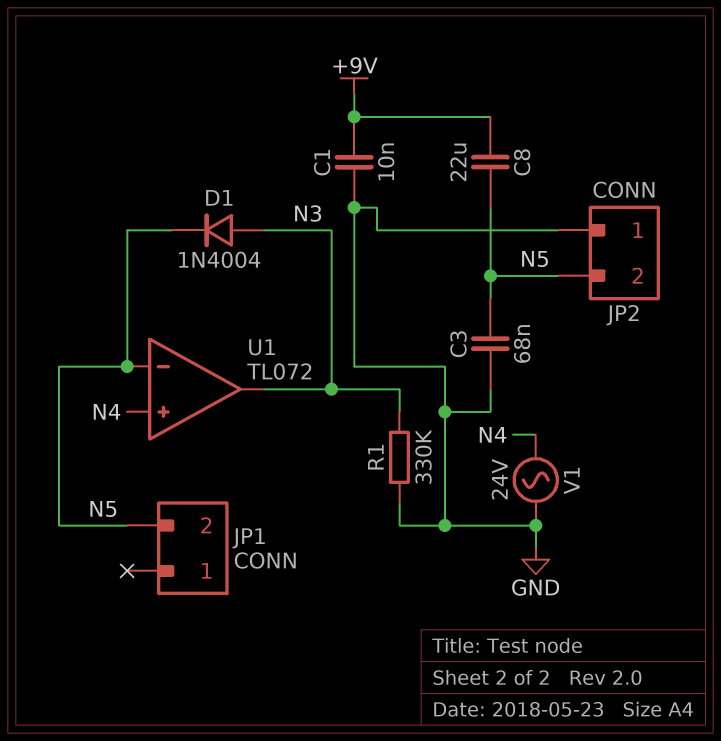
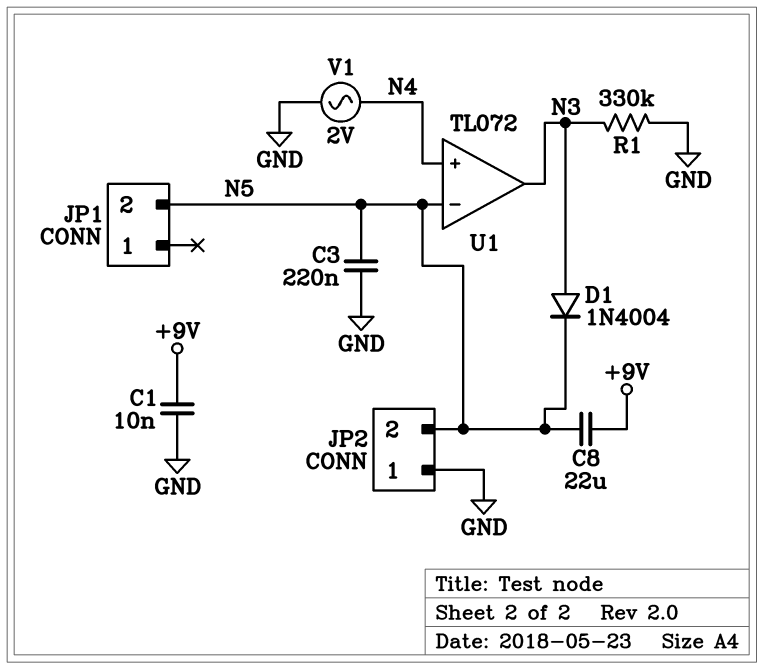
C3: 68nF (GND, N5) -> 220nF (GND, N5)
V1: AC 24V (GND, N4) -> AC 2V (GND, N4)

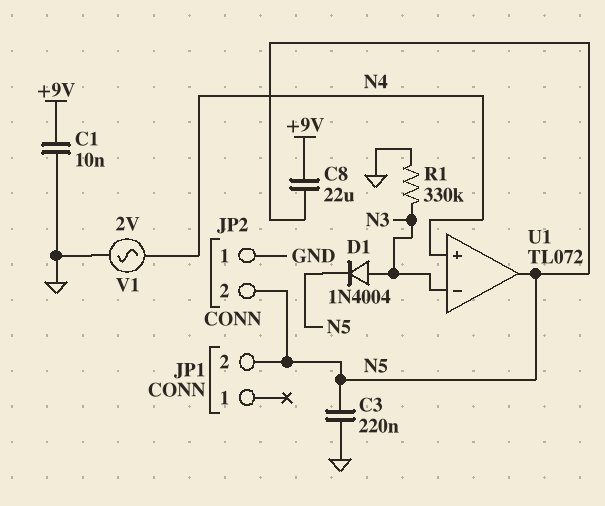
U1 pin in-: N5 -> N3
U1 pin out: N3 -> N5

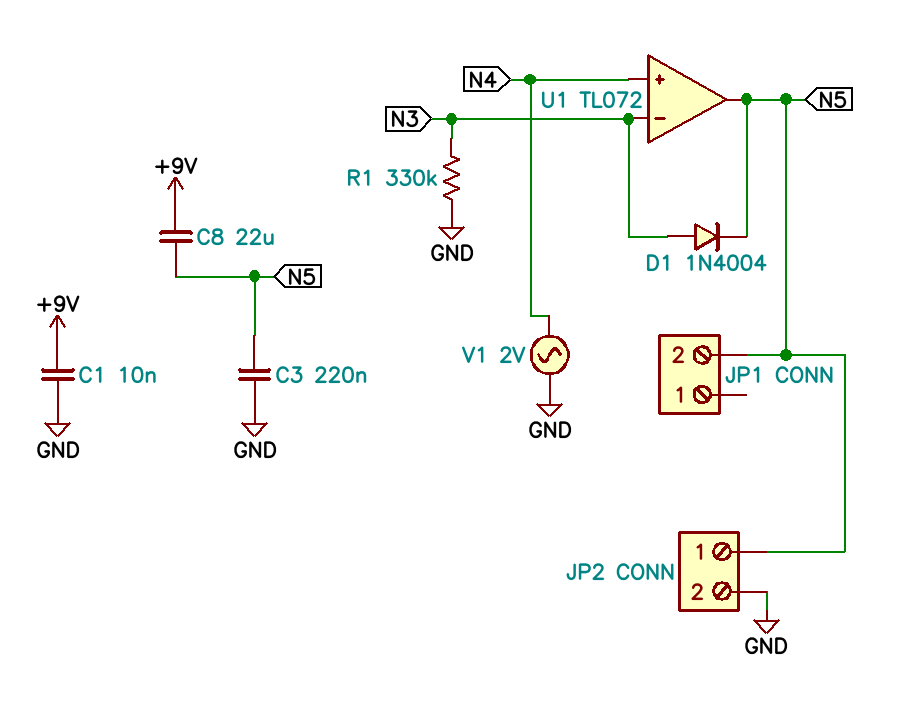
JP2 pin 1: GND -> N5
JP2 pin 2: N5 -> GND

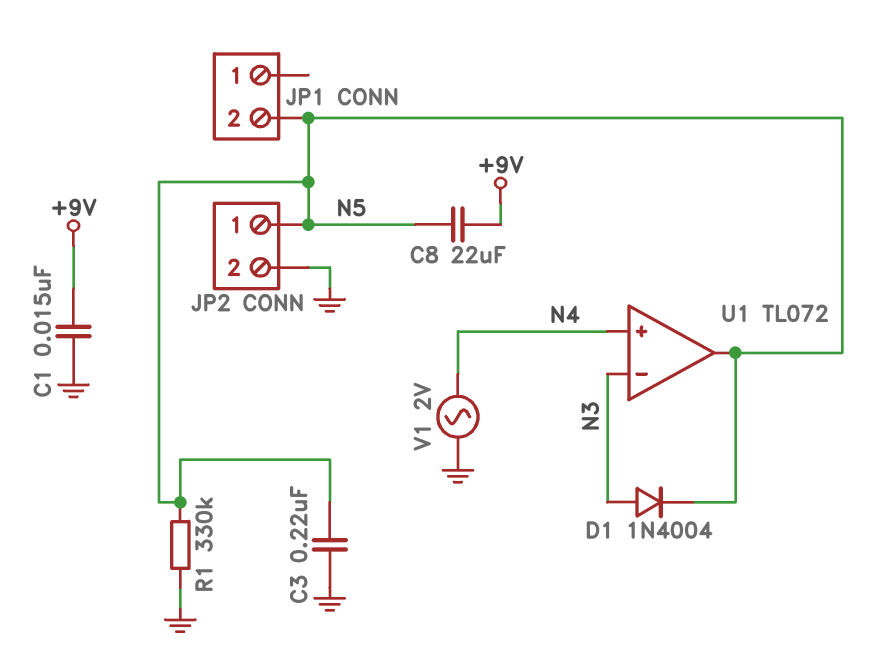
C1: 10nF (+9V, GND) -> 15nF (+9V, GND)
R1: 330k (GND, N3) -> 330k (GND, N5)

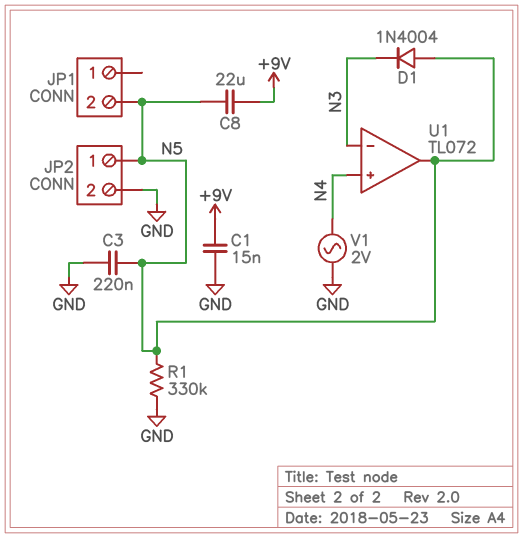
D1: diode 1N4004 (A N3, K N5) -> diode 1N4004 (A N5, K N3)

